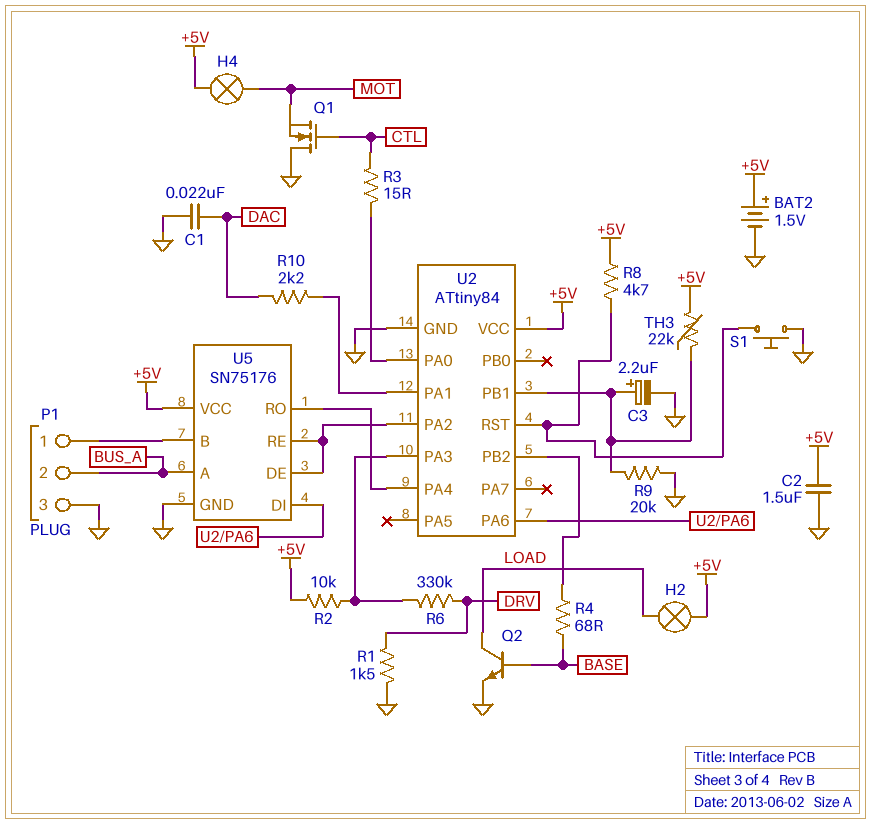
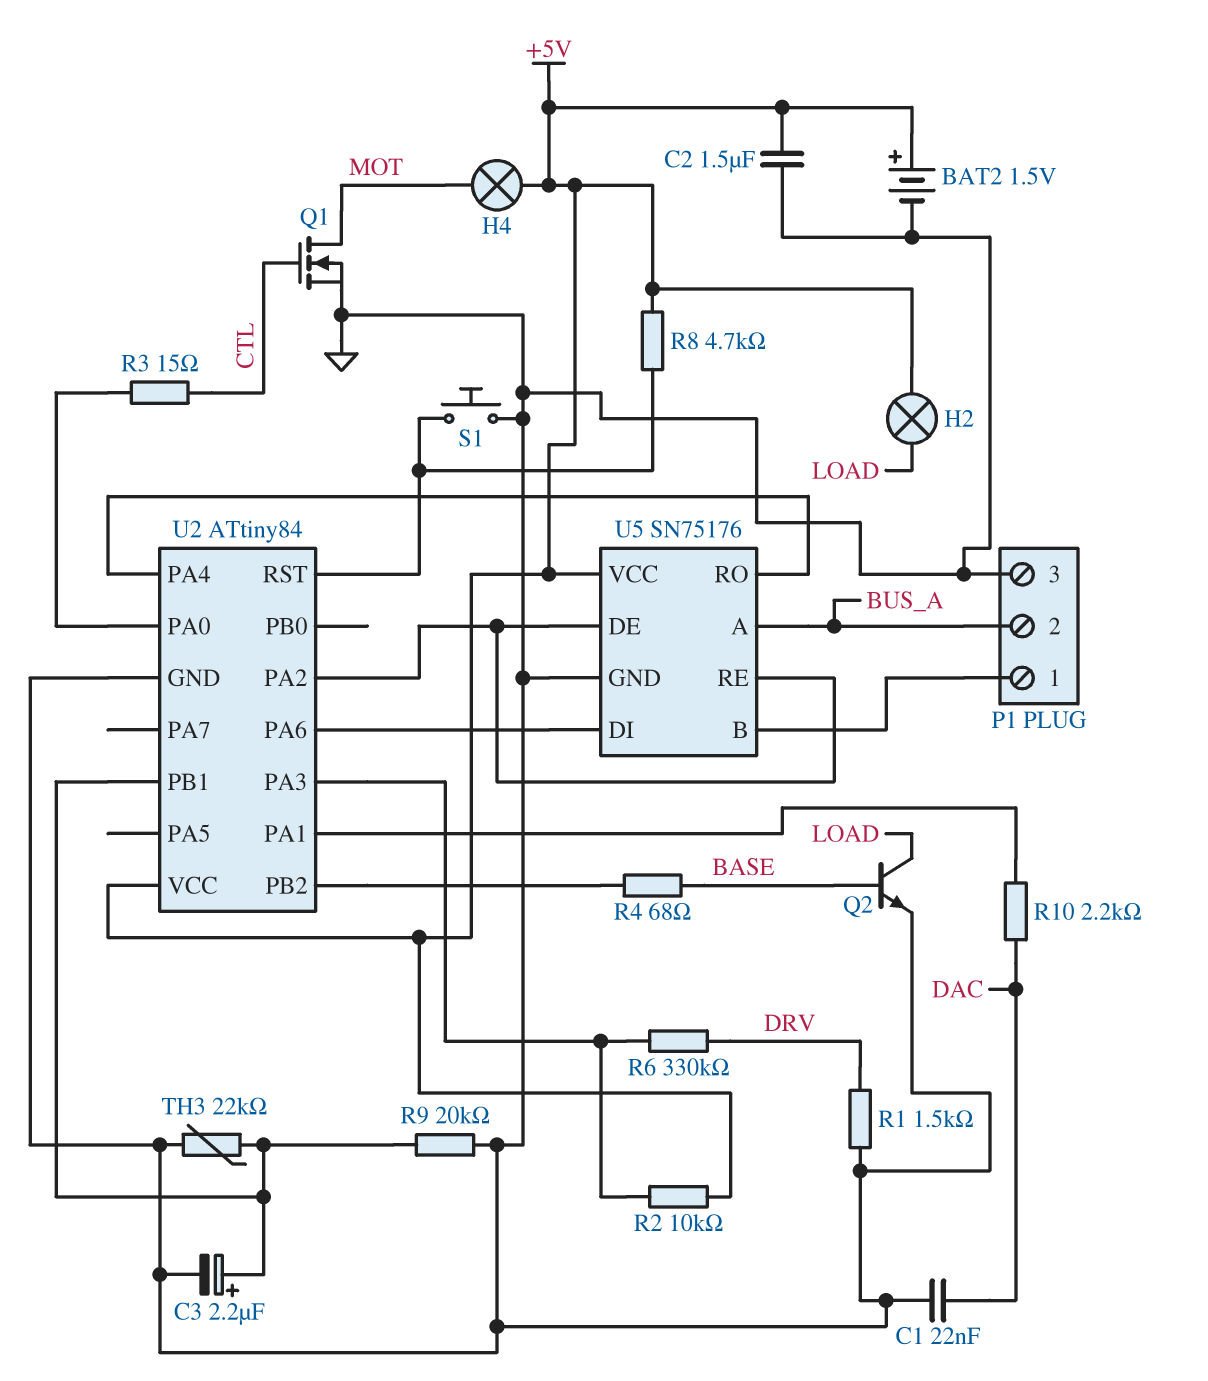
Q1: NMOS (G CTL, D GND, S MOT) -> NMOS (G CTL, D MOT, S GND)
TH3: 22k (+5V, U2/PB1) -> 22k (GND, U2/PB1)

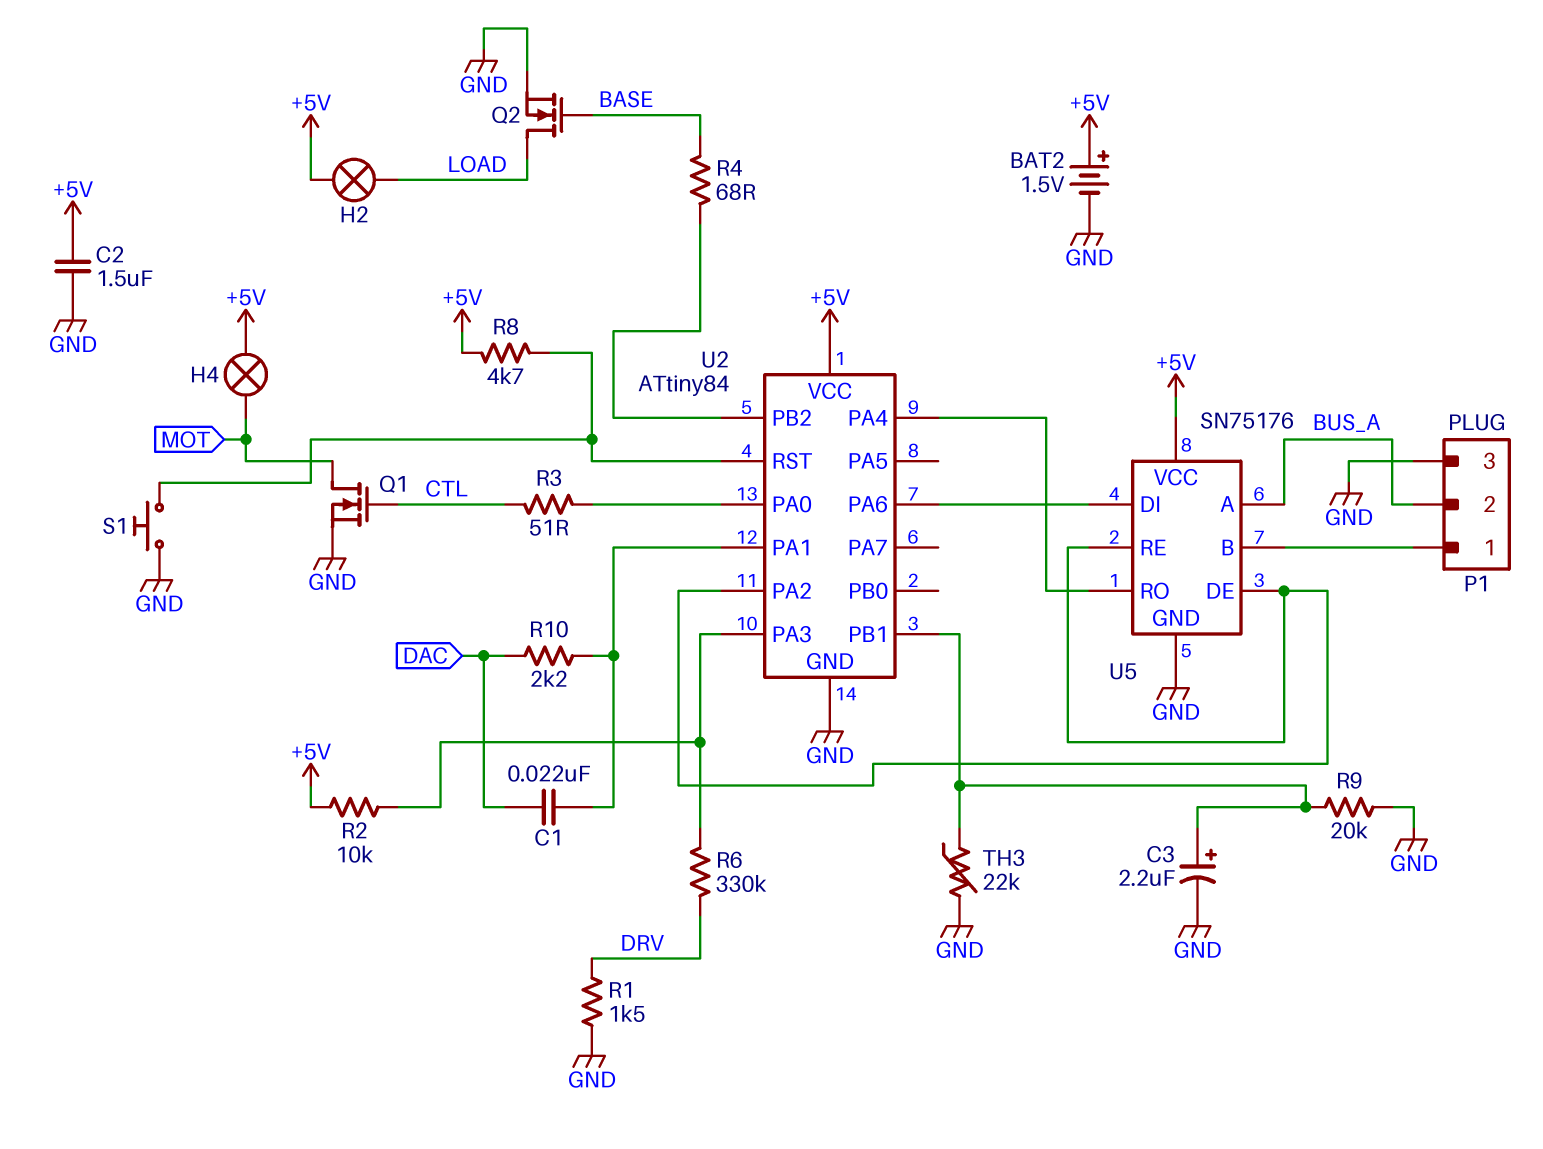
C1: 22nF (DAC, GND) -> 22nF (DAC, U2/PA1)
Q2: NPN (B BASE, C LOAD, E GND) -> NMOS (G BASE, D LOAD, S GND)
R3: 15 (CTL, U2/PA0) -> 51 (CTL, U2/PA0)

